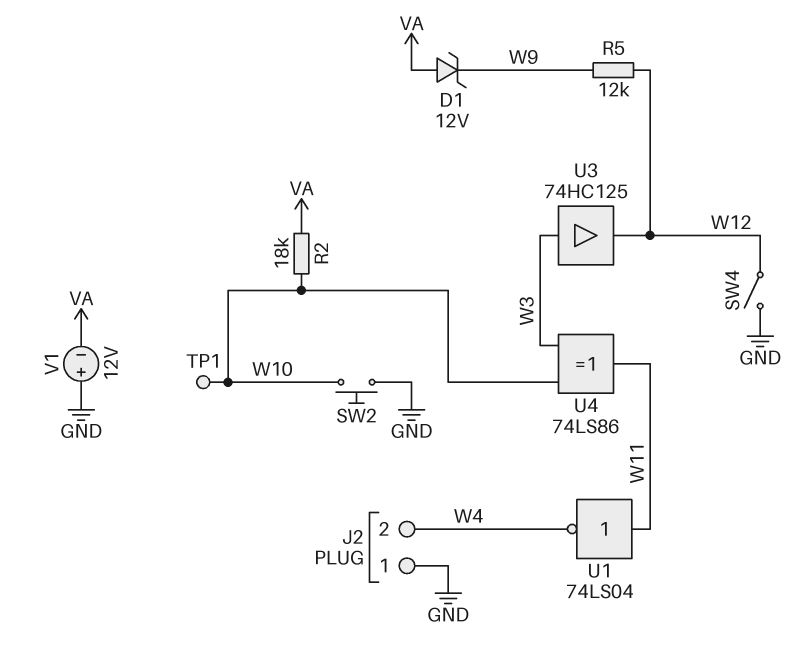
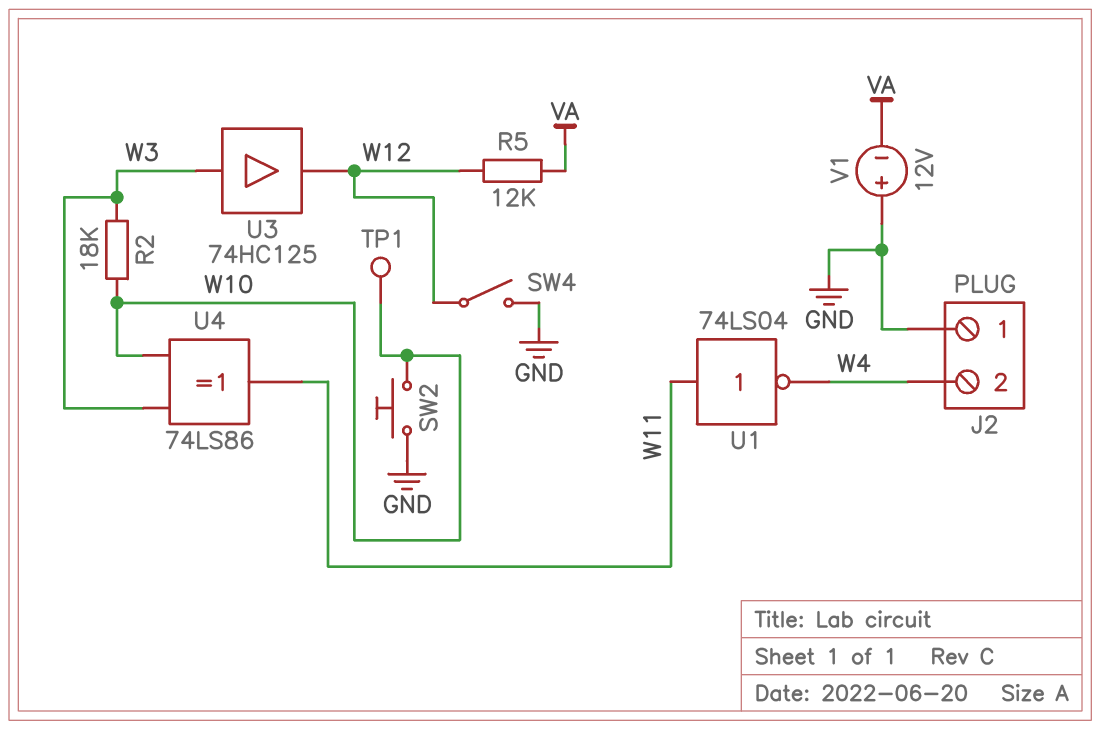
D1: zener 12V (A VA, K W9) -> none
R2: 18k (VA, W10) -> 18k (W3, W10)
R5: 12k (W9, W12) -> 12k (VA, W12)

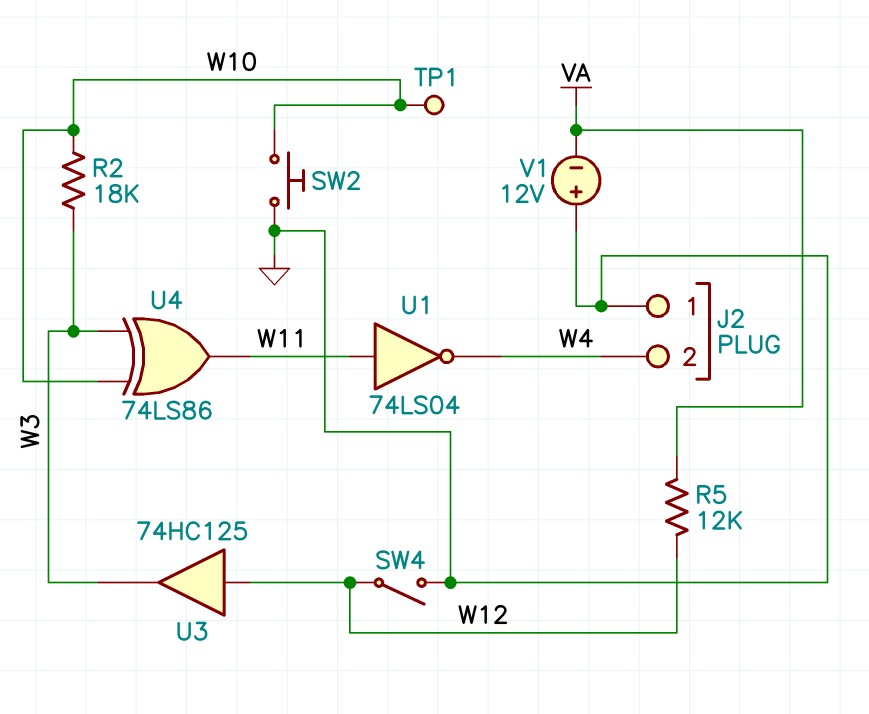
U3: buffer 74HC125 (in W3, out W12) -> buffer 74HC125 (in W12, out W3)

